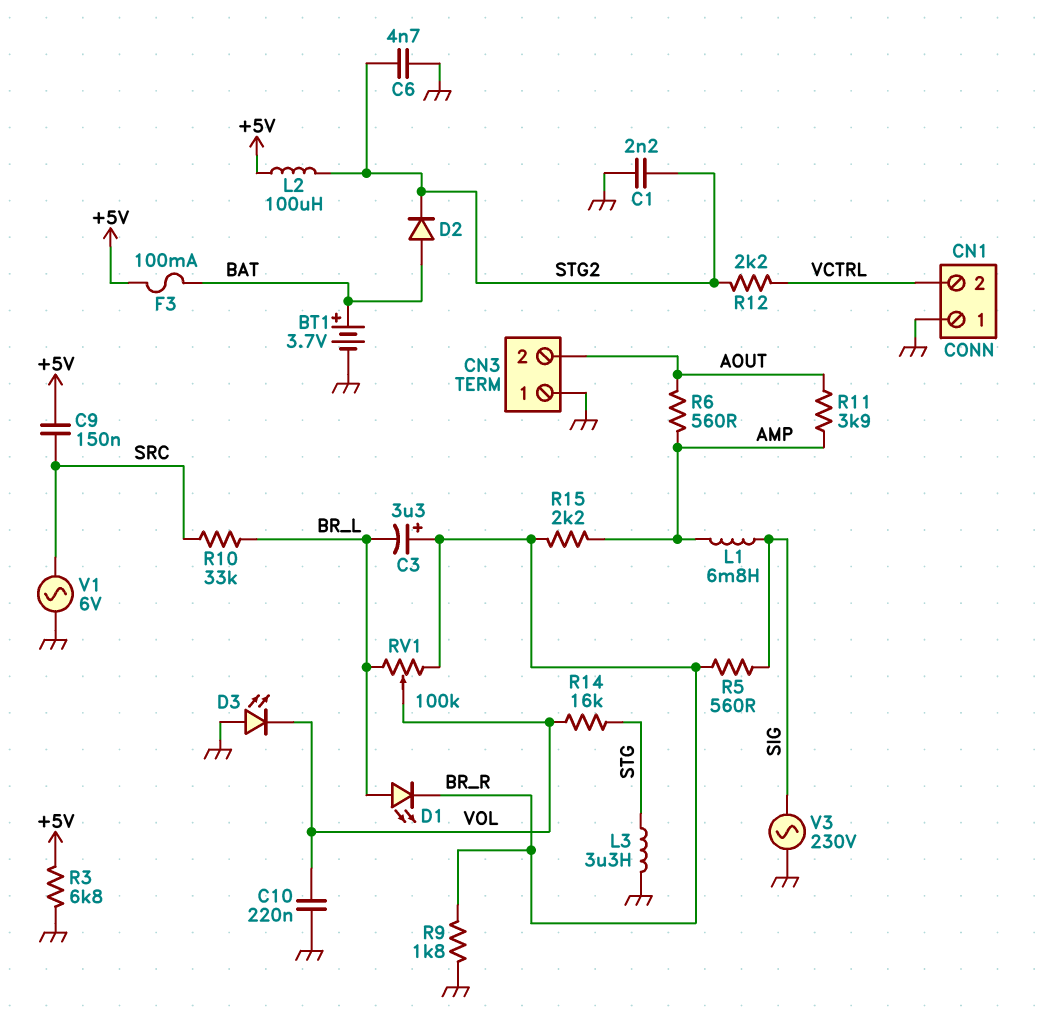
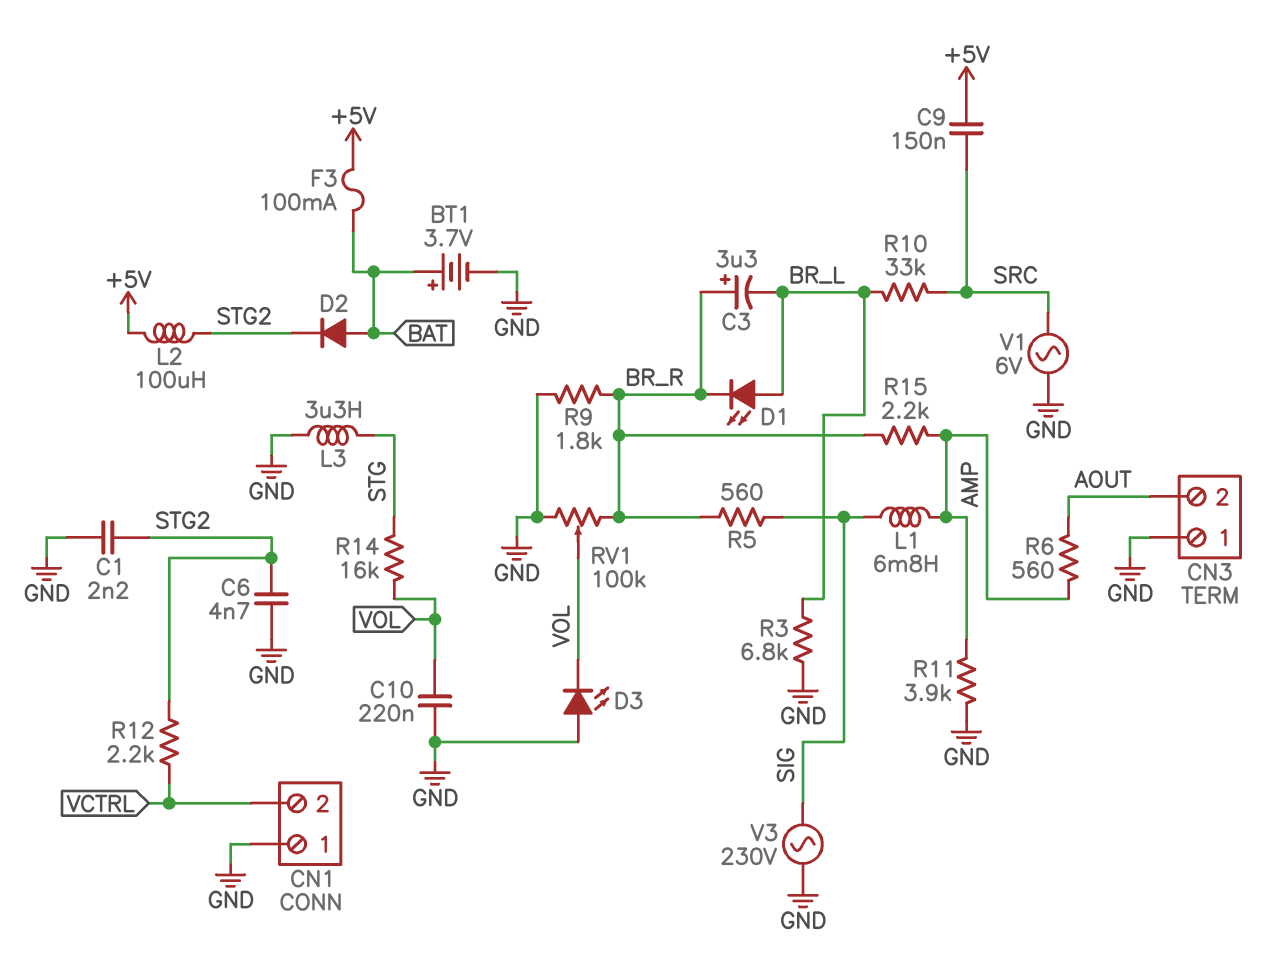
R3: 6.8k (+5V, GND) -> 6.8k (BR_L, GND)
R11: 3.9k (AMP, AOUT) -> 3.9k (AMP, GND)
RV1: 100k (BR_L, BR_R, wiper VOL) -> 100k (BR_R, GND, wiper VOL)

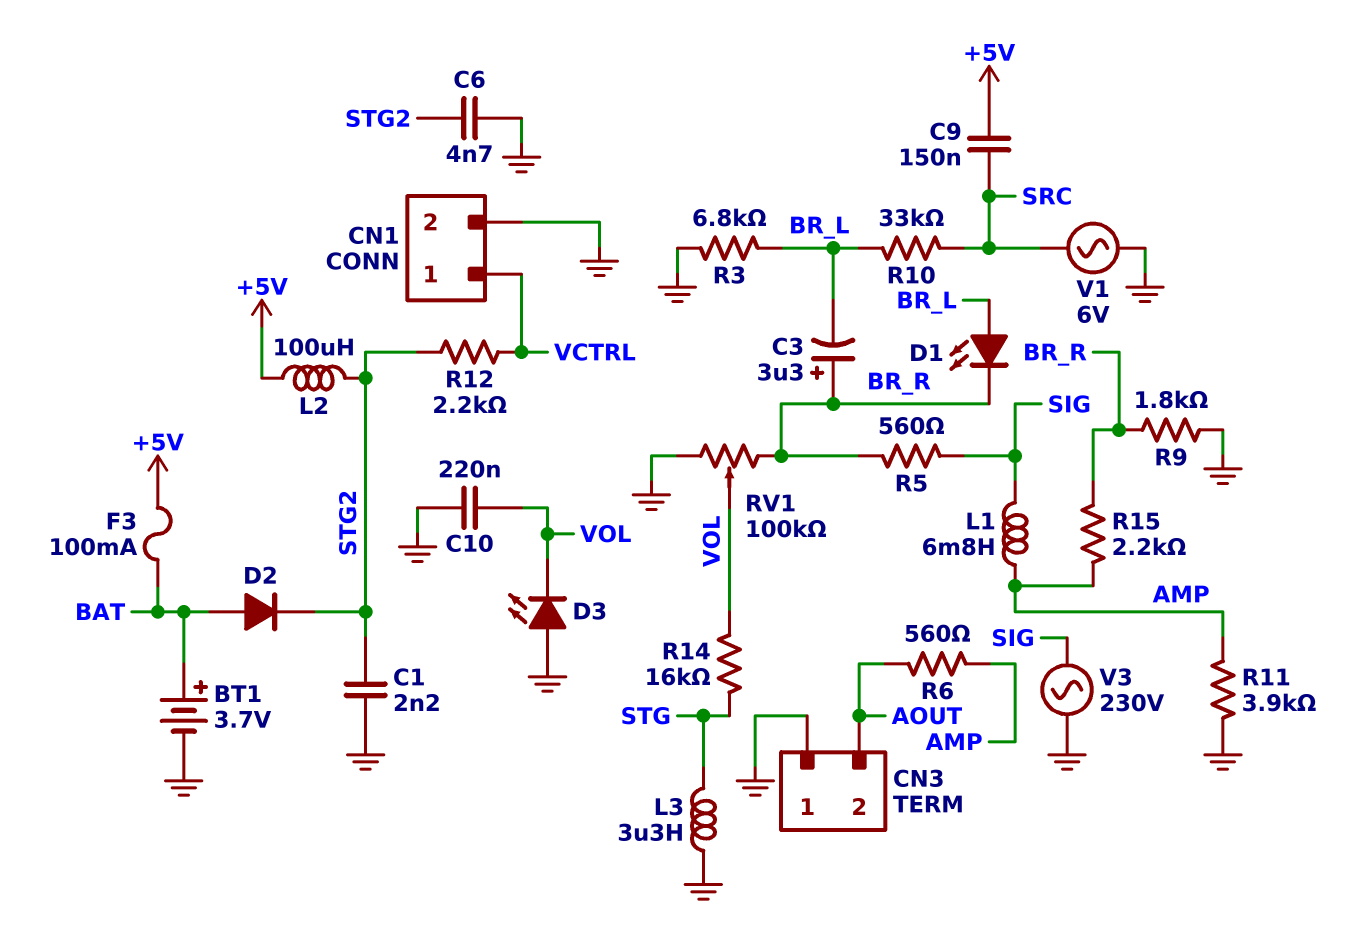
CN1 pin 1: GND -> VCTRL
CN1 pin 2: VCTRL -> GND

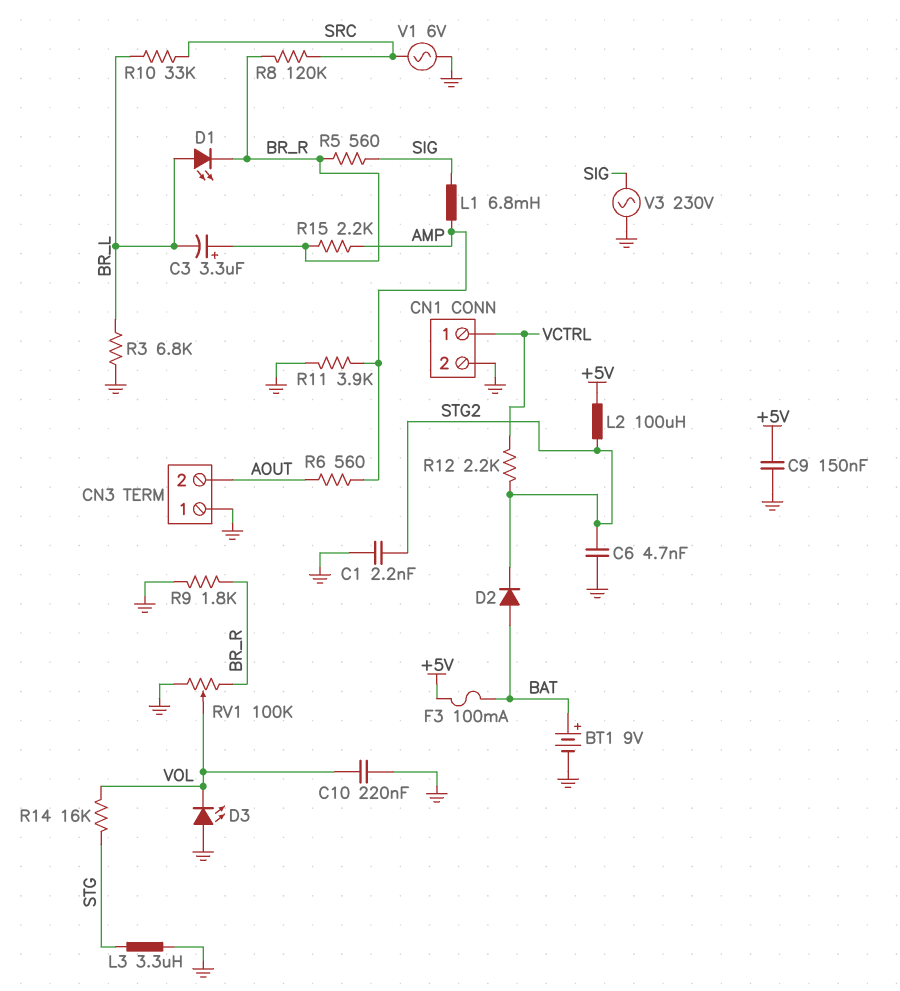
BT1: 3.7V (plus BAT, minus GND) -> 9V (plus BAT, minus GND)
C9: 150nF (+5V, SRC) -> 150nF (+5V, GND)
R8: none -> 120k (BR_R, SRC)

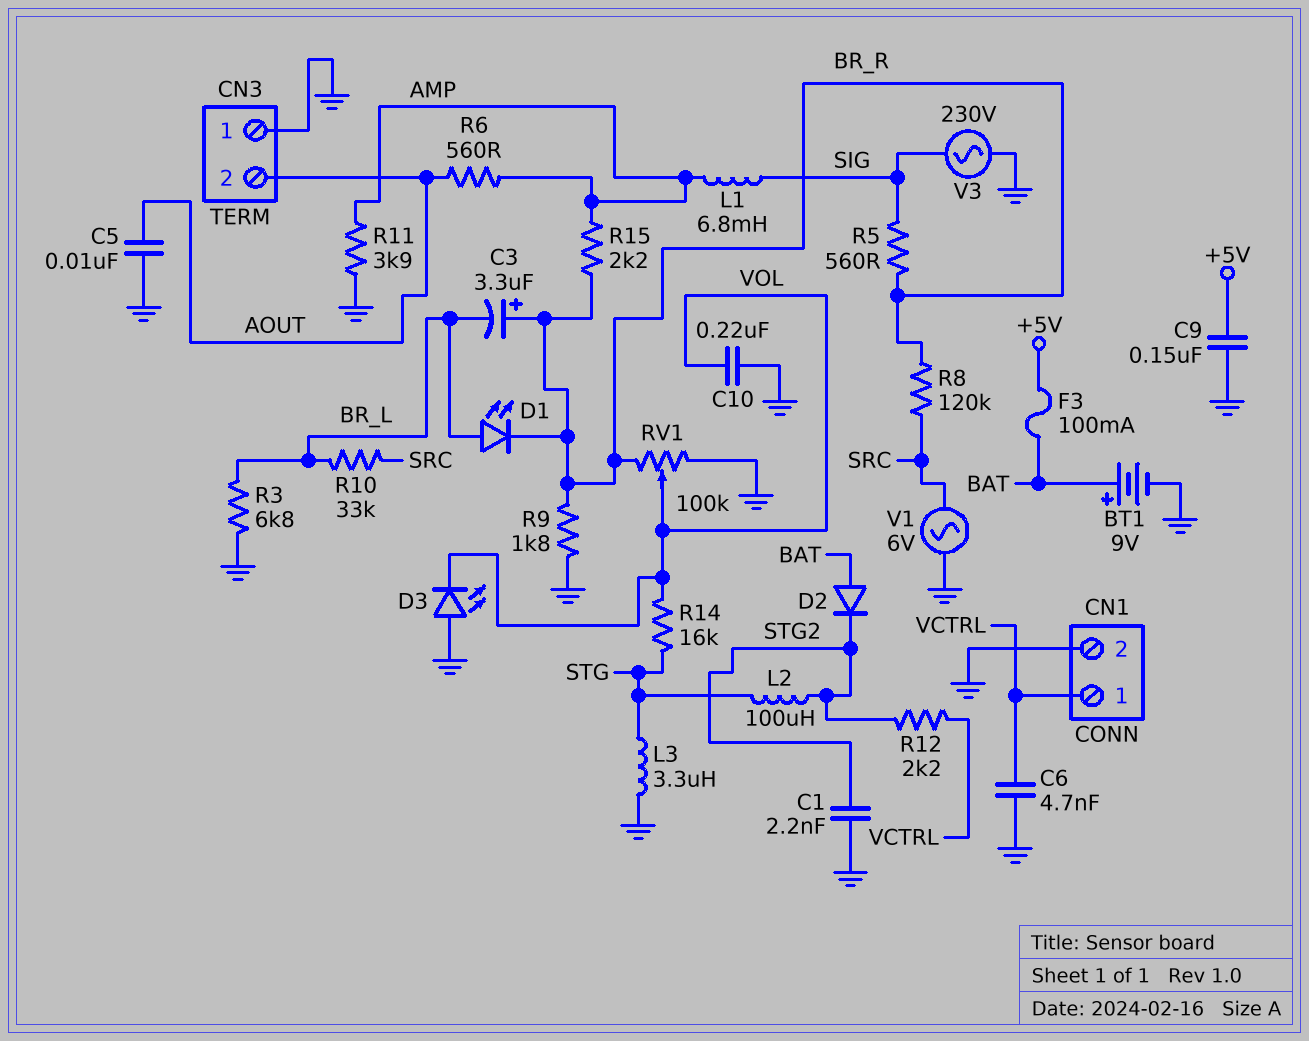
C5: none -> 10nF (AOUT, GND)
C6: 4.7nF (GND, STG2) -> 4.7nF (GND, VCTRL)
L2: 100uH (+5V, STG2) -> 100uH (STG, STG2)

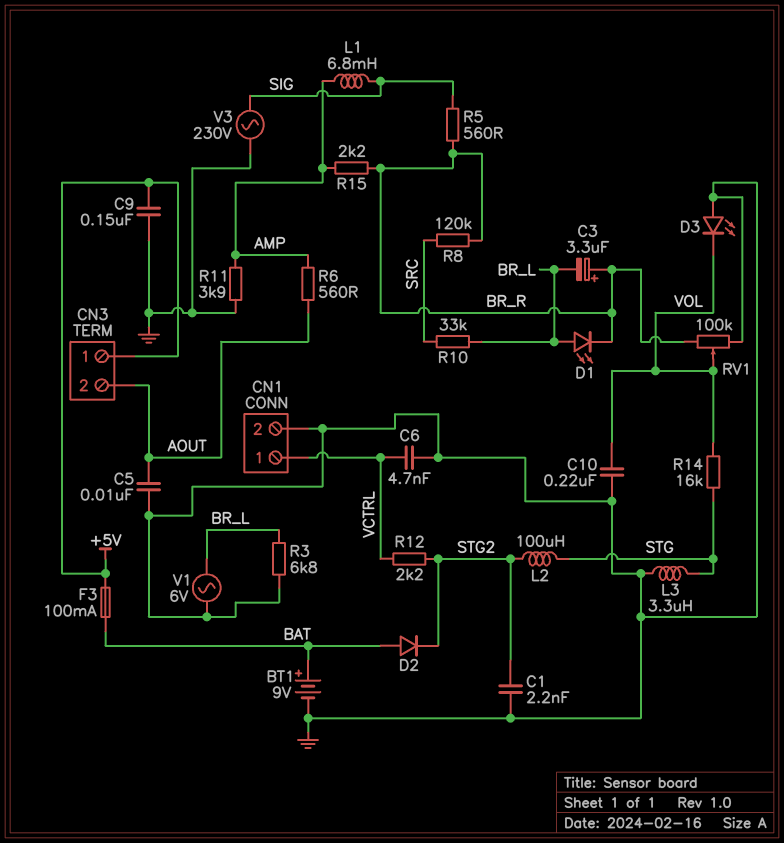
CN3 pin 1: GND -> +5V
R9: 1.8k (BR_R, GND) -> none
V1: AC 6V (GND, SRC) -> AC 6V (BR_L, GND)

